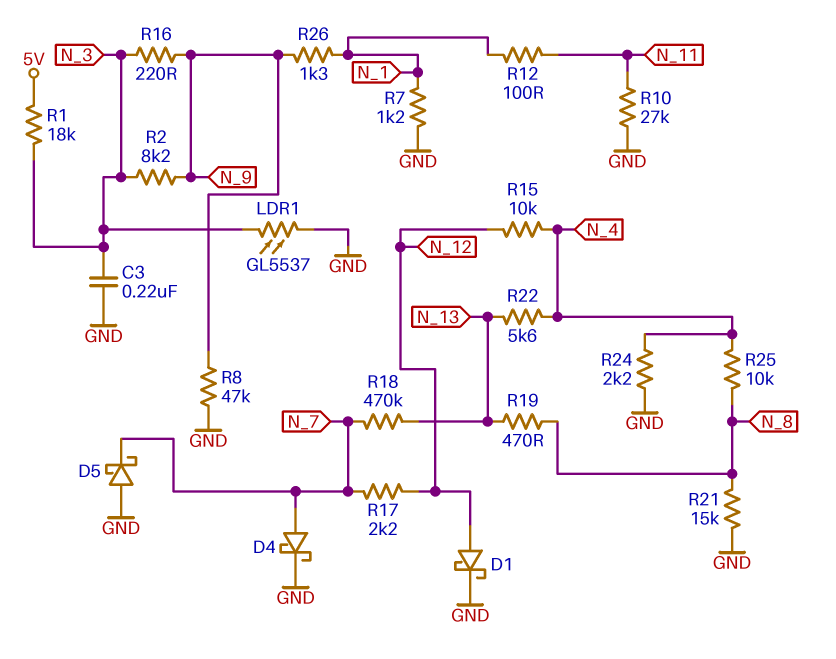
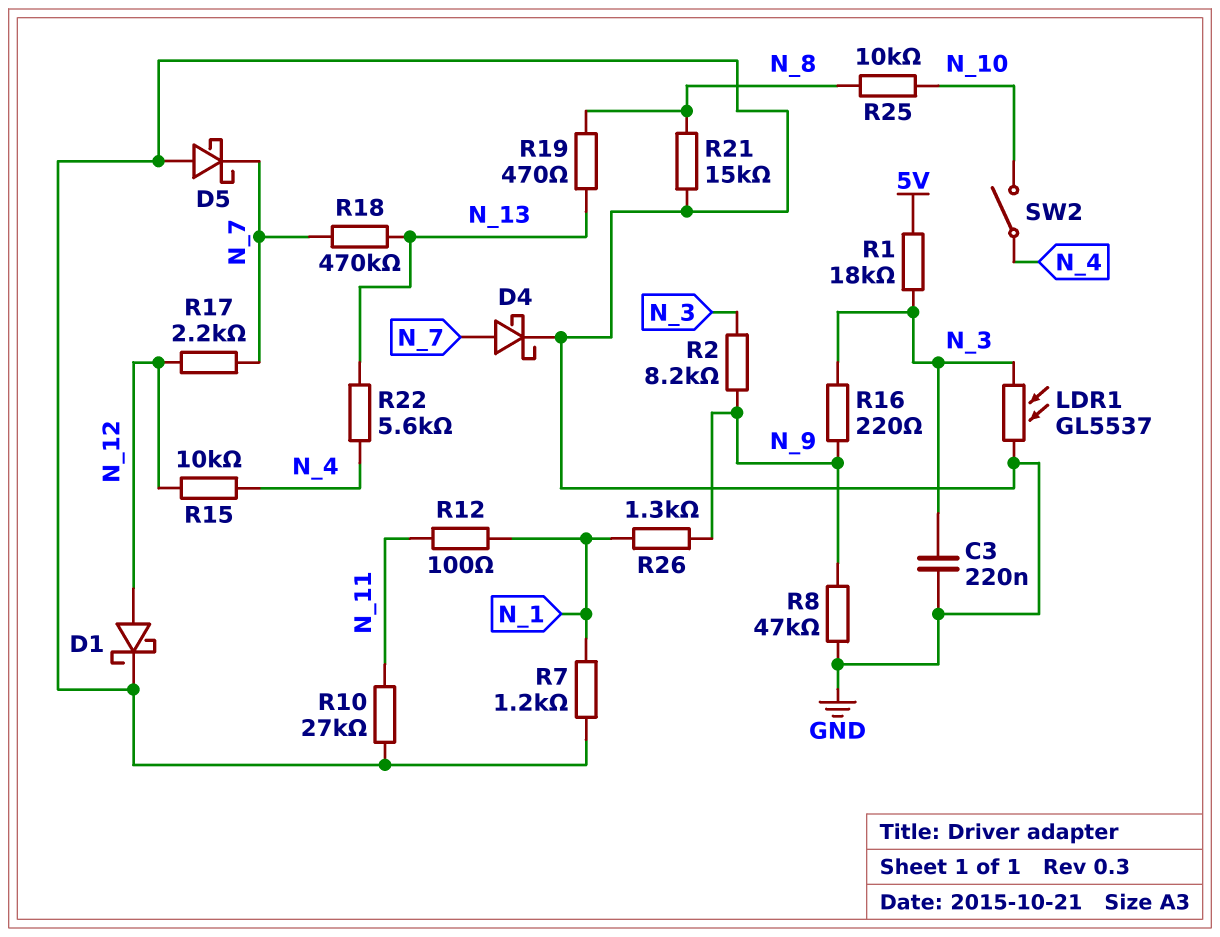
R24: 2.2k (GND, N_4) -> none
R25: 10k (N_4, N_8) -> 10k (N_8, N_10)
SW2: none -> switch (N_4, N_10)

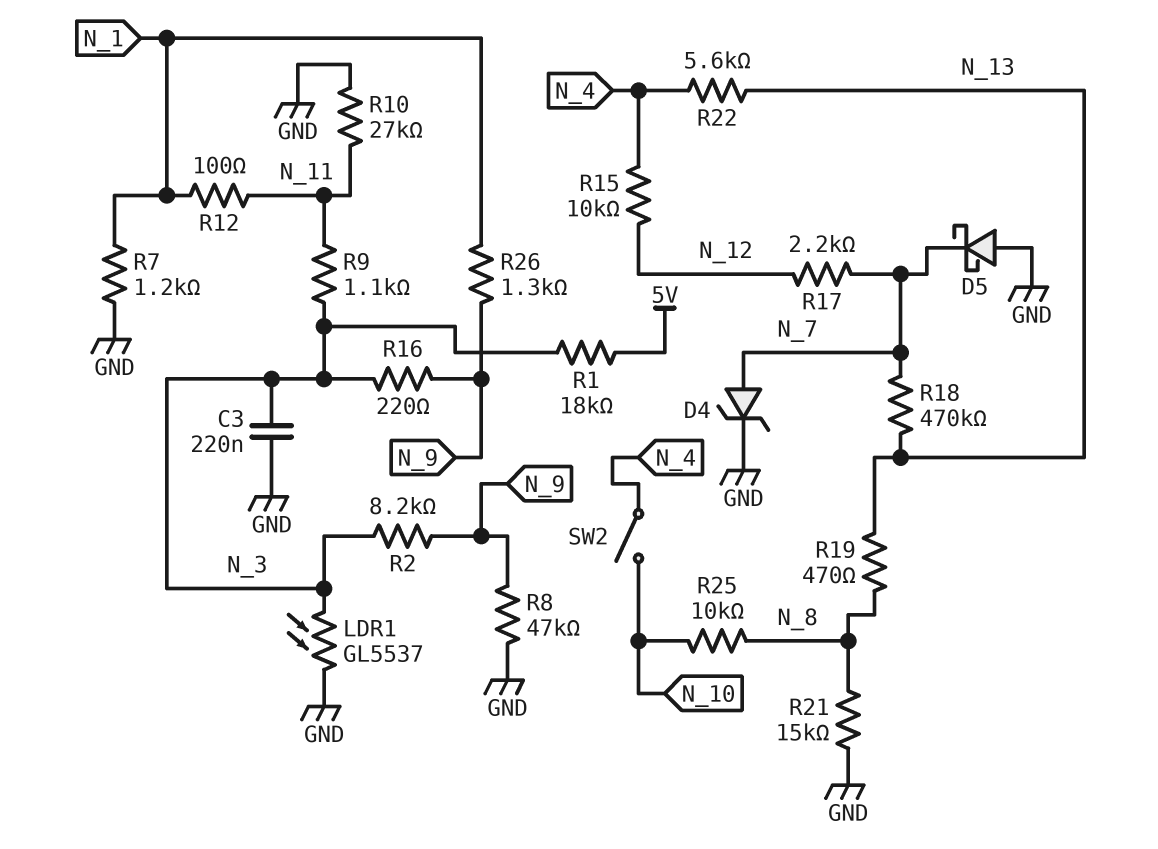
D1: schottky (A N_12, K GND) -> none
D4: schottky (A N_7, K GND) -> zener (A N_7, K GND)
R9: none -> 1.1k (N_3, N_11)

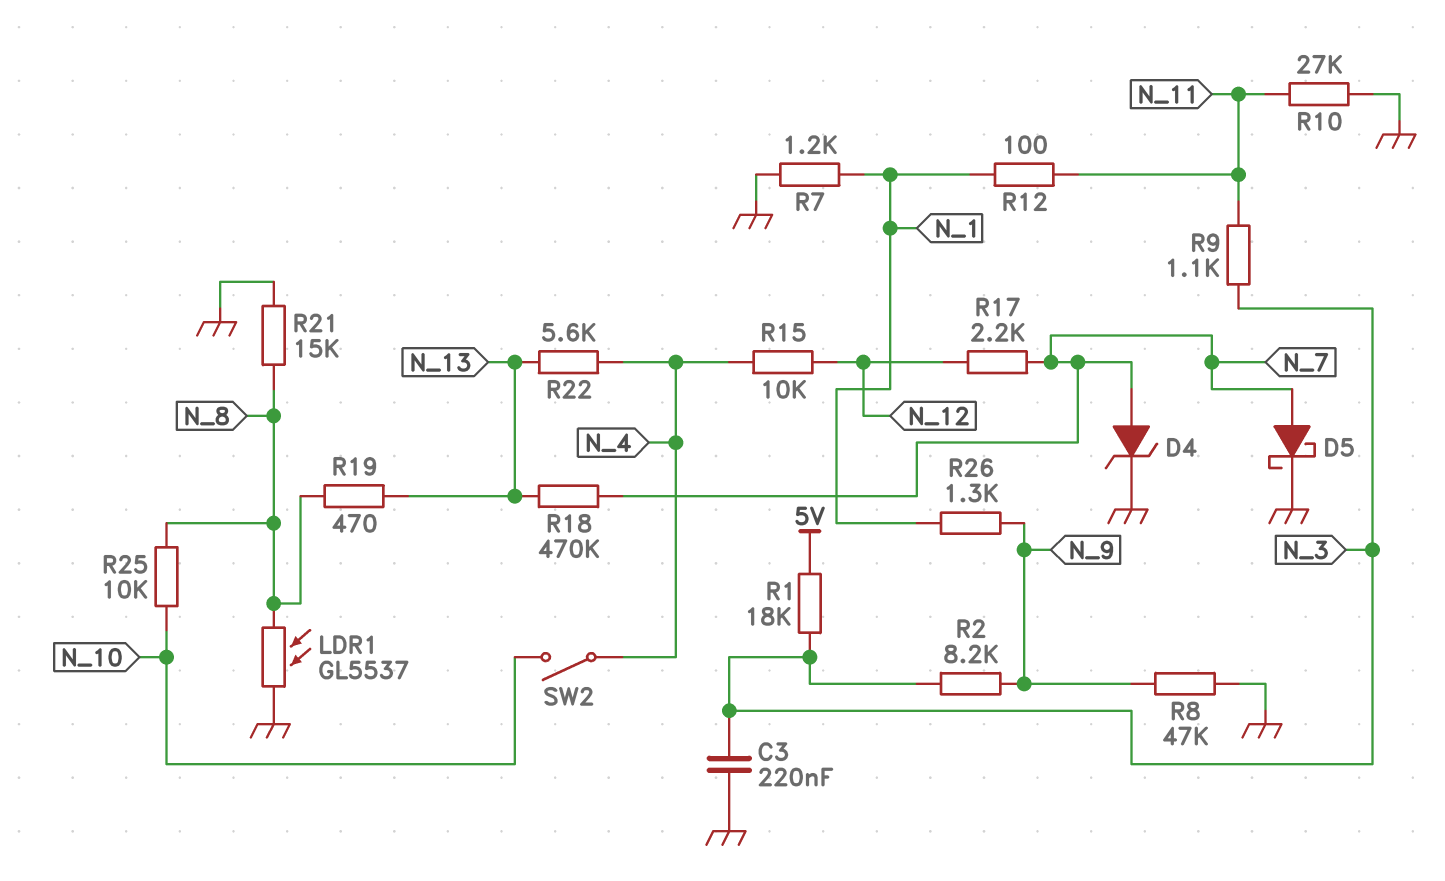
D5: schottky (A GND, K N_7) -> schottky (A N_7, K GND)
LDR1: GL5537 (GND, N_3) -> GL5537 (GND, N_8)
R16: 220 (N_3, N_9) -> none

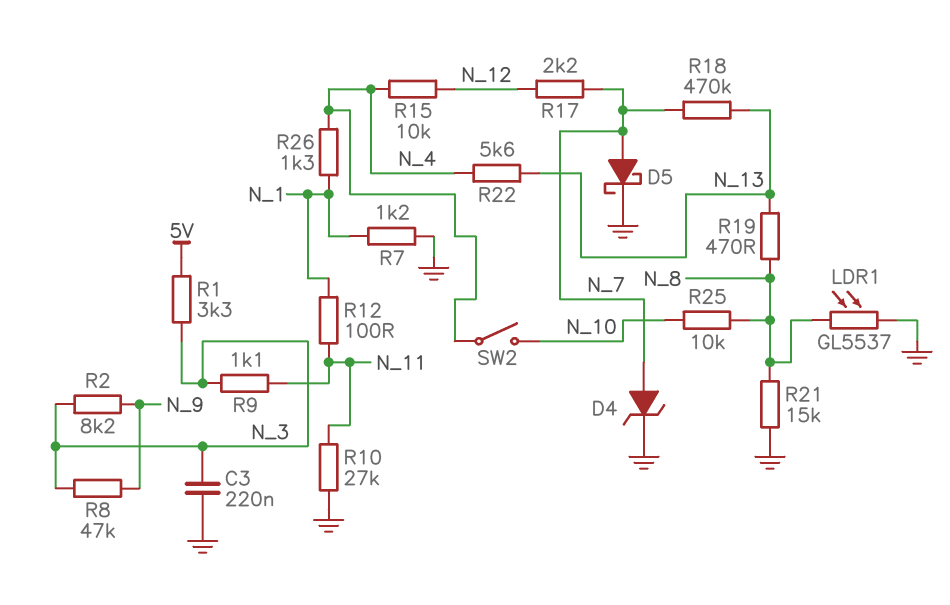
R1: 18k (5V, N_3) -> 3.3k (5V, N_3)
R8: 47k (GND, N_9) -> 47k (N_3, N_9)
R26: 1.3k (N_1, N_9) -> 1.3k (N_1, N_4)

